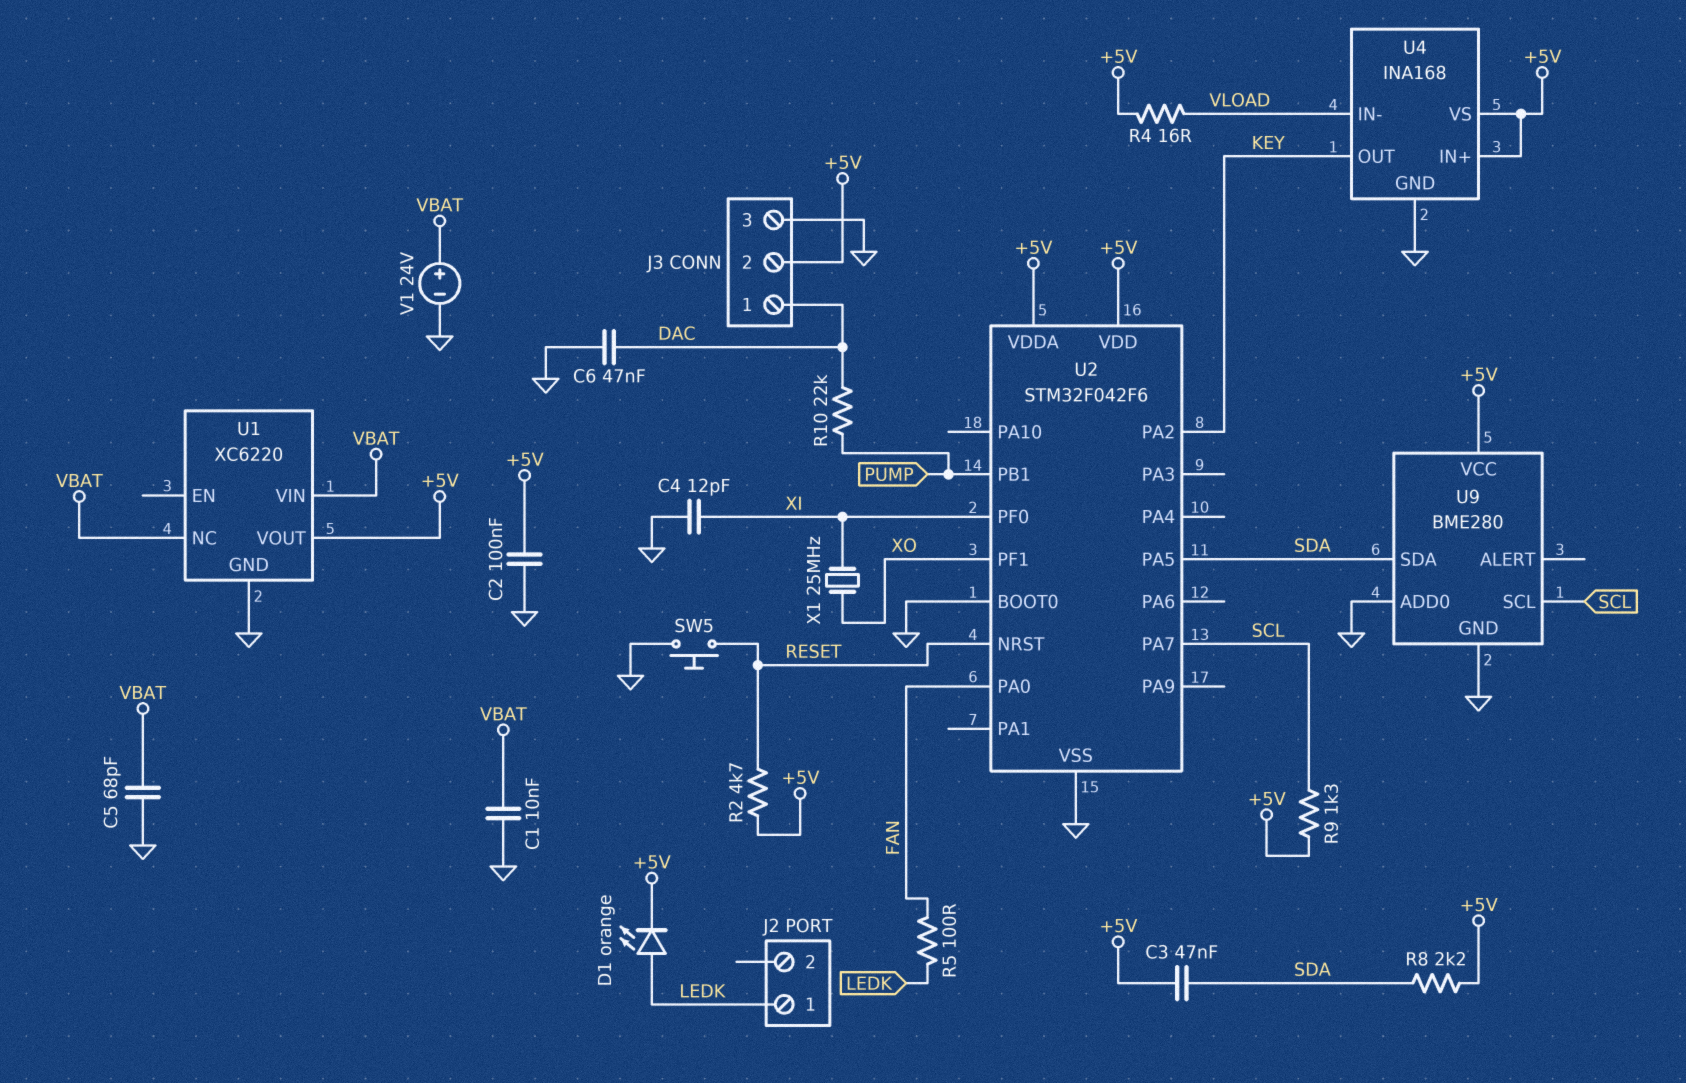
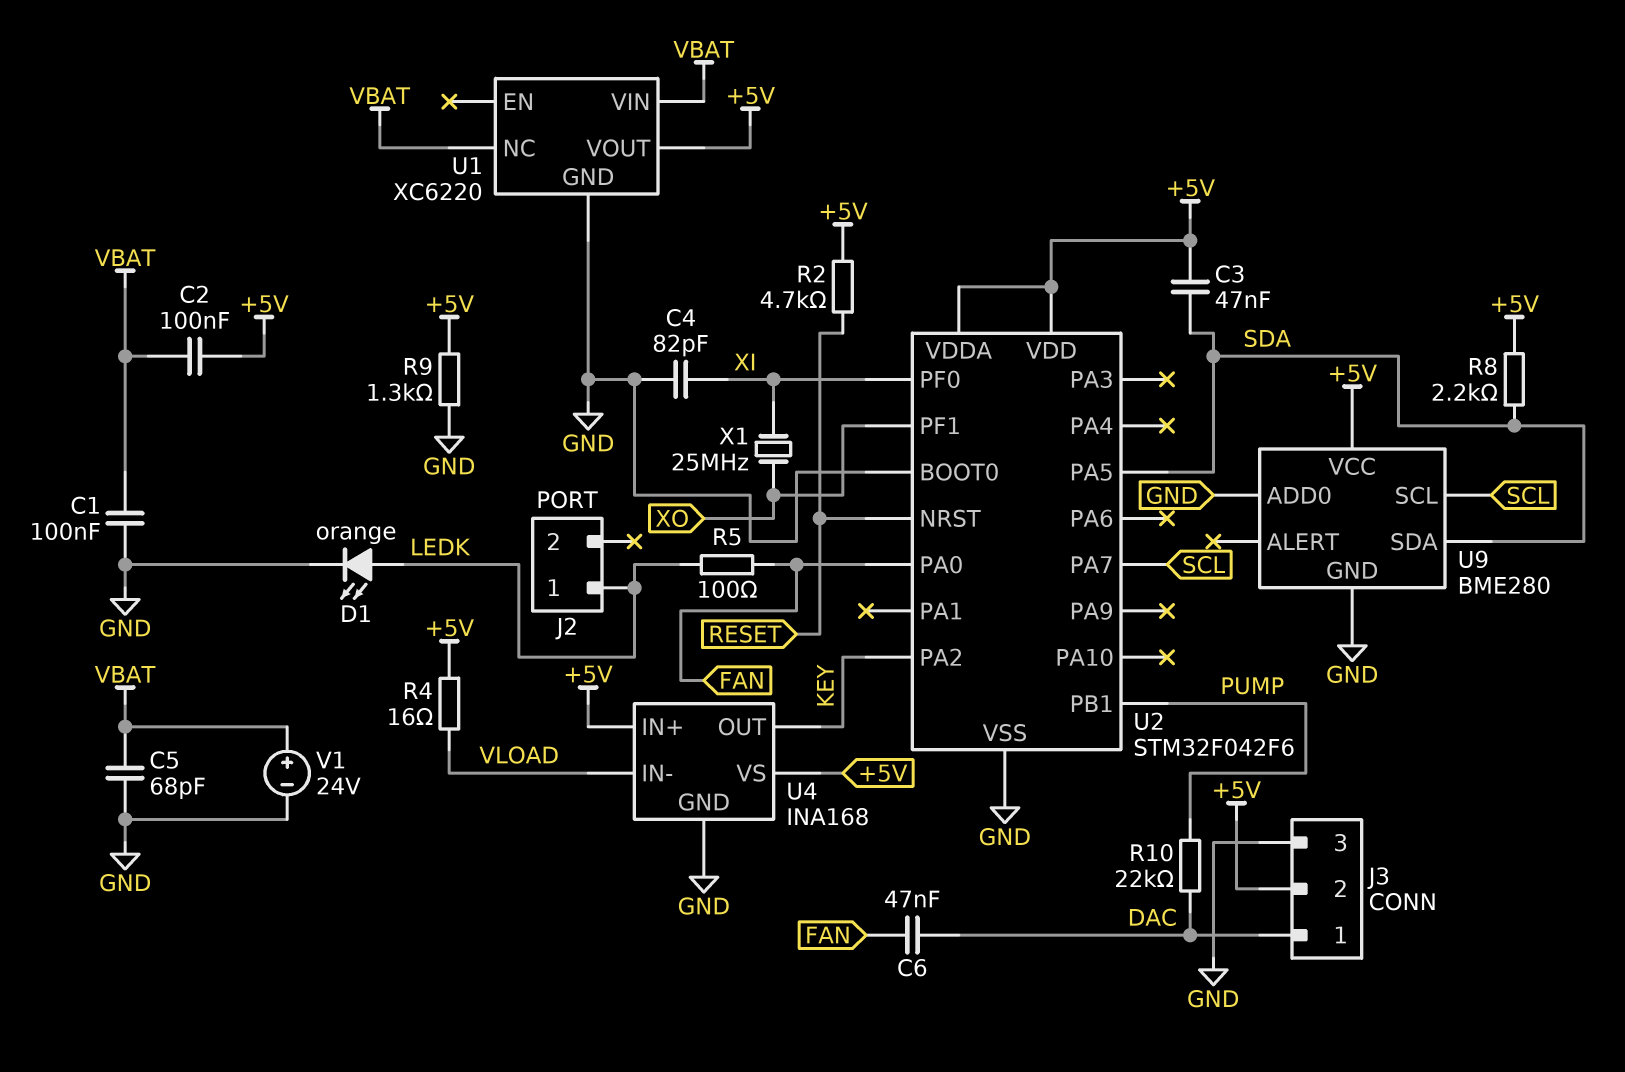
C1: 10nF (GND, VBAT) -> 100nF (GND, VBAT)
C2: 100nF (+5V, GND) -> 100nF (+5V, VBAT)
C4: 12pF (GND, XI) -> 82pF (GND, XI)
C6: 47nF (DAC, GND) -> 47nF (DAC, FAN)
D1: LED orange (A LEDK, K +5V) -> LED orange (A LEDK, K GND)
R9: 1.3k (+5V, SCL) -> 1.3k (+5V, GND)
SW5: button (GND, RESET) -> none

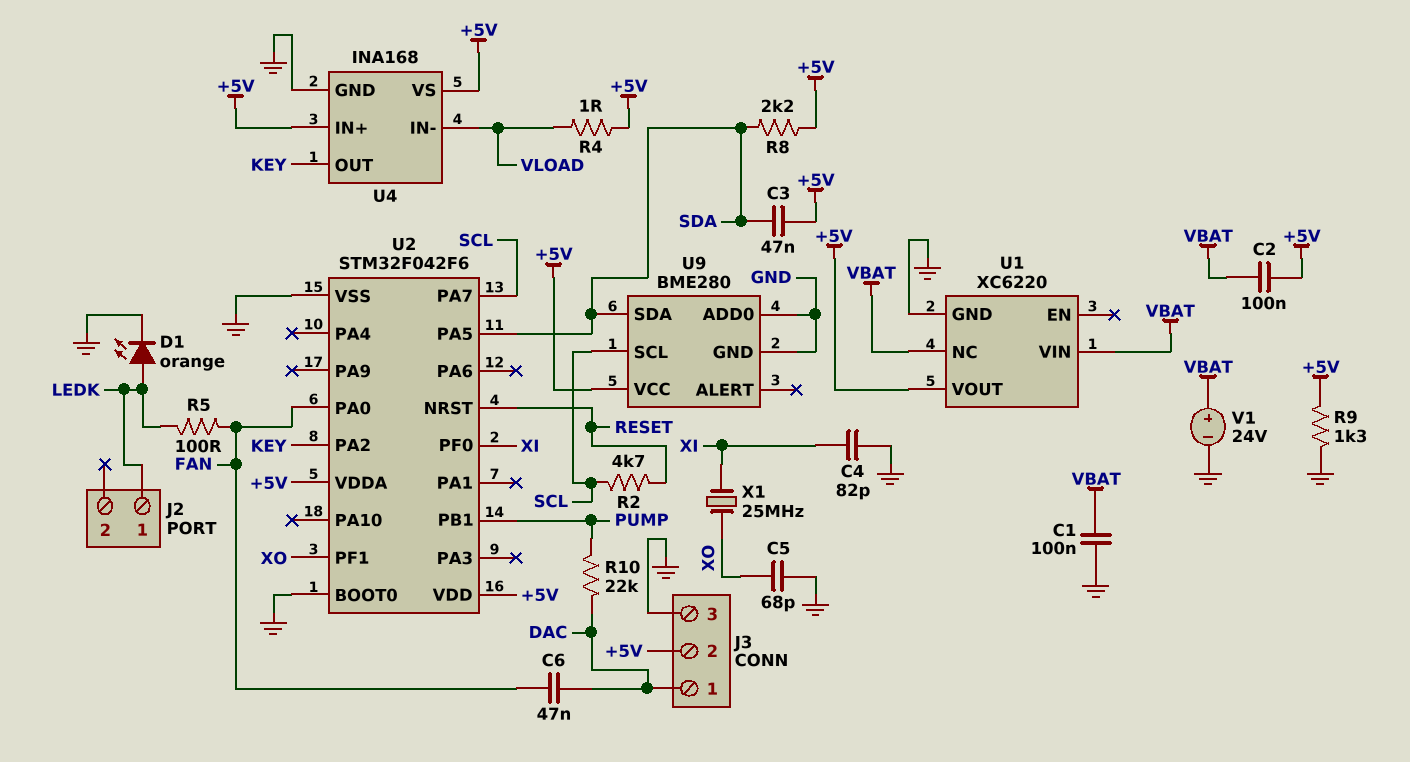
C5: 68pF (GND, VBAT) -> 68pF (GND, XO)
R2: 4.7k (+5V, RESET) -> 4.7k (RESET, SCL)
R4: 16 (+5V, VLOAD) -> 1 (+5V, VLOAD)

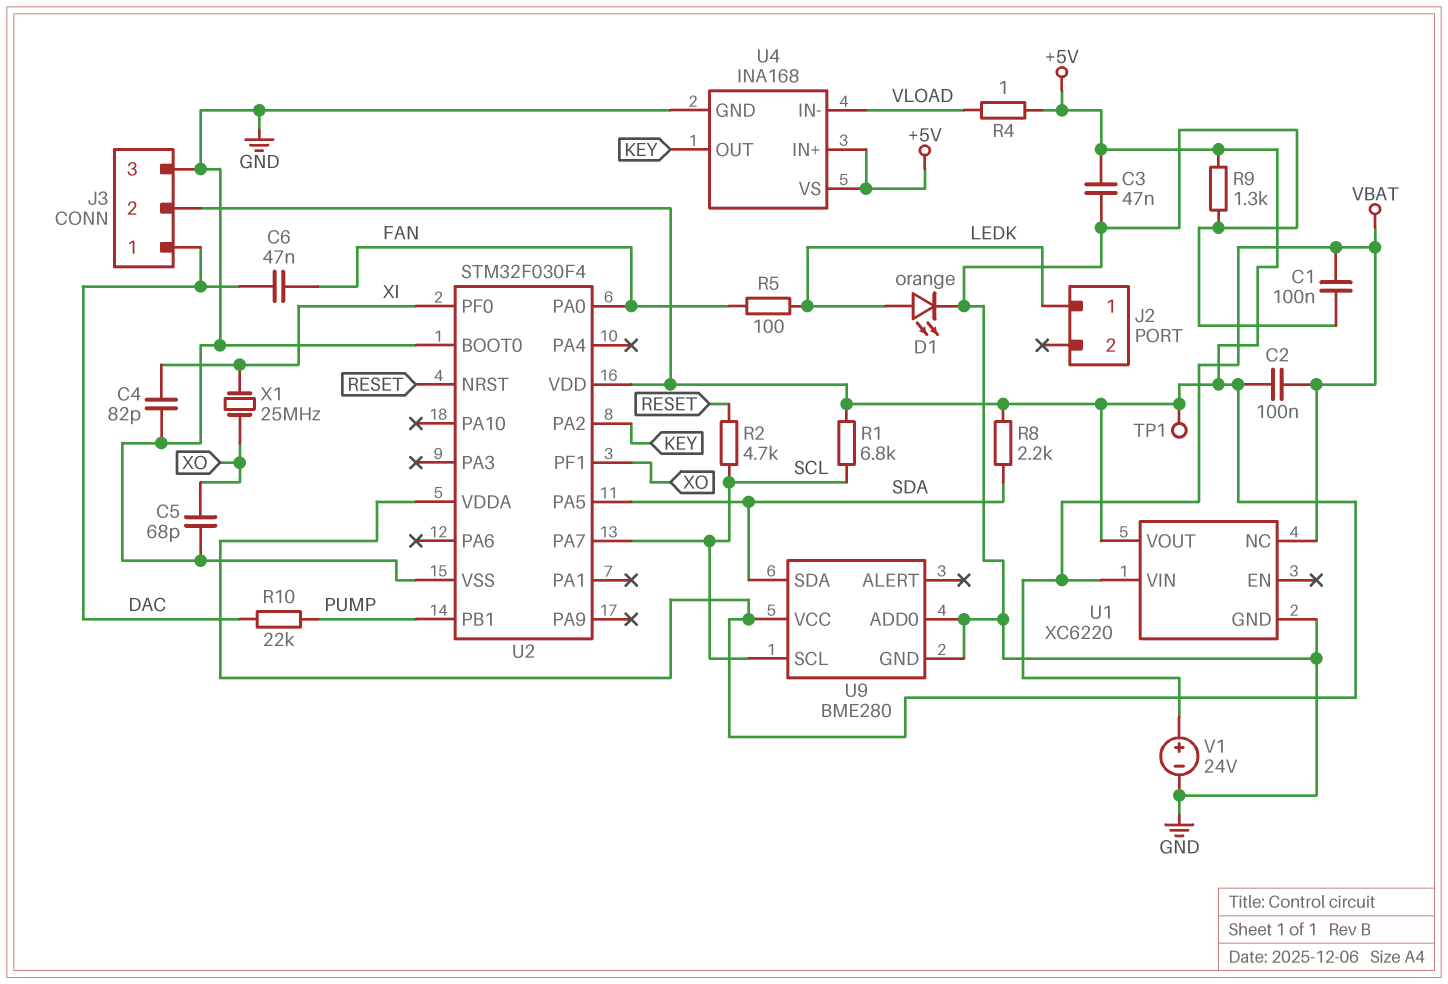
C3: 47nF (+5V, SDA) -> 47nF (+5V, GND)
R1: none -> 6.8k (+5V, SCL)
TP1: none -> test point (+5V)
U2: STM32F042F6 -> STM32F030F4

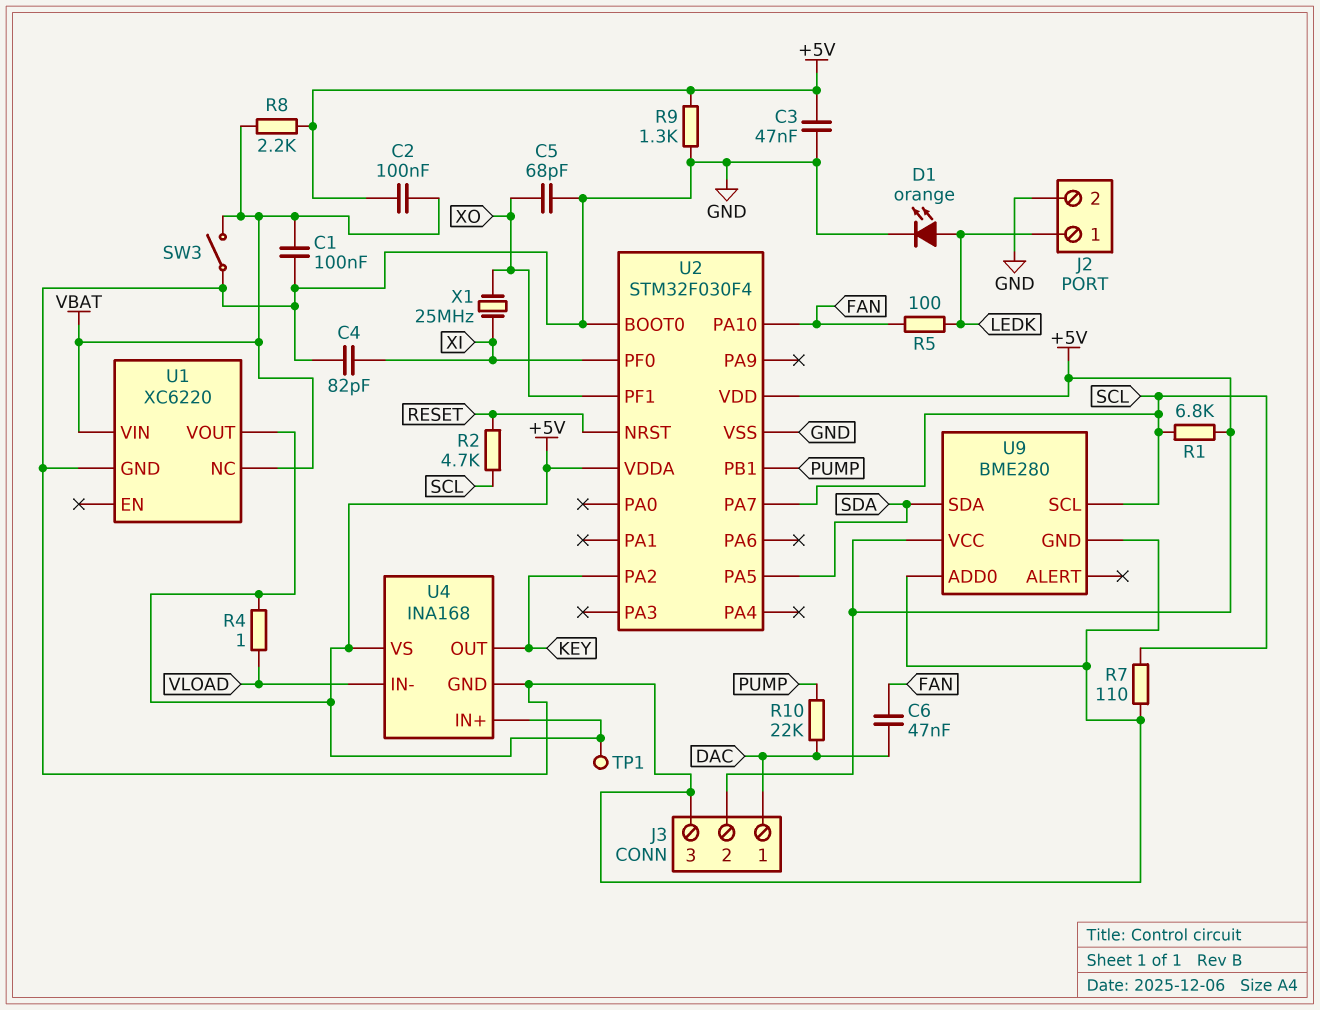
J2 pin 2: none -> GND
R7: none -> 110 (GND, SCL)
R8: 2.2k (+5V, SDA) -> 2.2k (+5V, VBAT)
SW3: none -> switch (GND, VBAT)
U2 pin PA0: FAN -> none
U2 pin PA10: none -> FAN
V1: 24V (plus VBAT, minus GND) -> none

